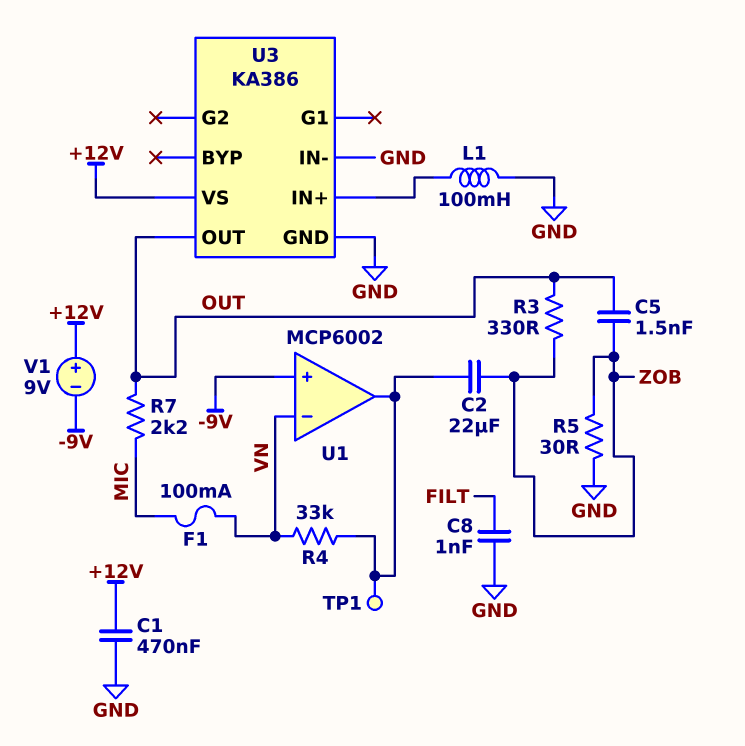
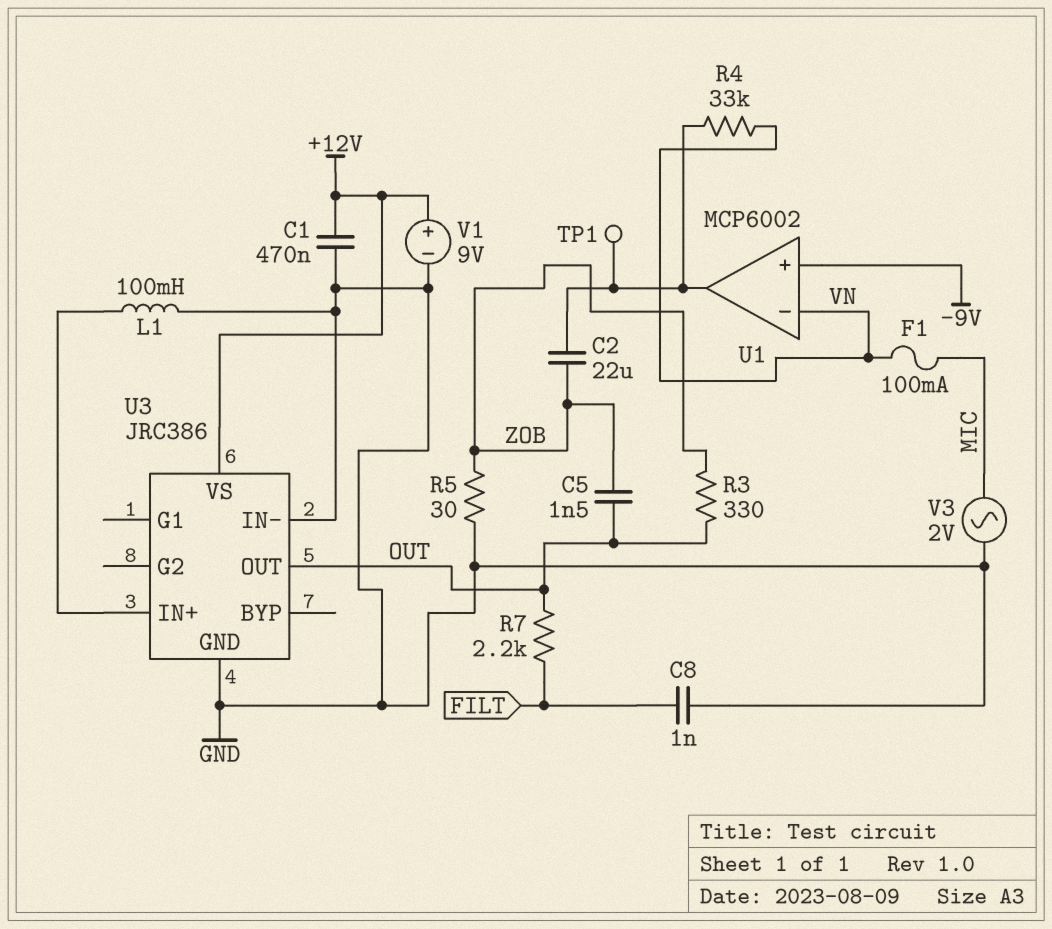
R7: 2.2k (MIC, OUT) -> 2.2k (FILT, OUT)
U3: KA386 -> JRC386
V1: 9V (plus +12V, minus -9V) -> 9V (plus +12V, minus GND)
V3: none -> AC 2V (GND, MIC)

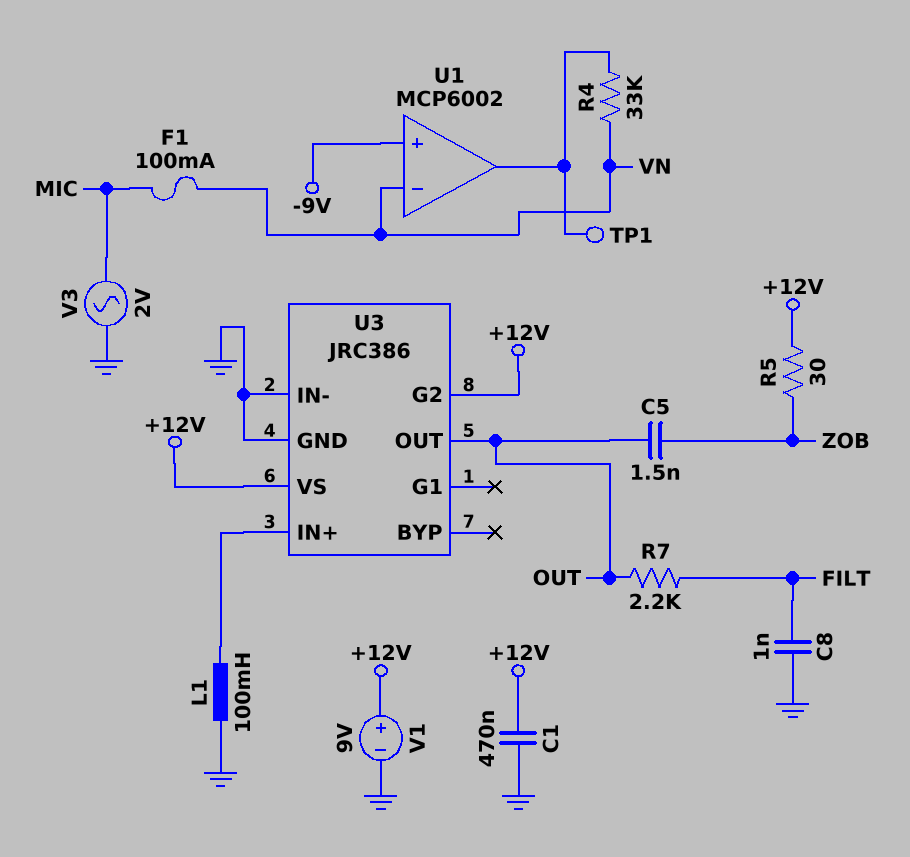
C2: 22uF (U1/out, ZOB) -> none
R3: 330 (OUT, ZOB) -> none
R5: 30 (GND, ZOB) -> 30 (+12V, ZOB)
U3 pin G2: none -> +12V

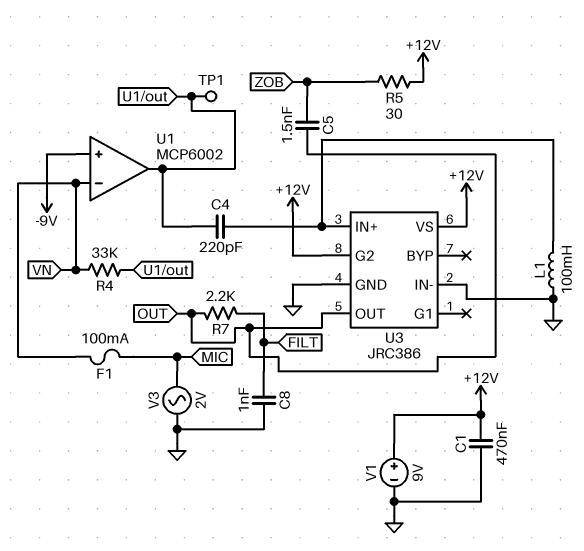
C4: none -> 220pF (U1/out, U3/IN+)

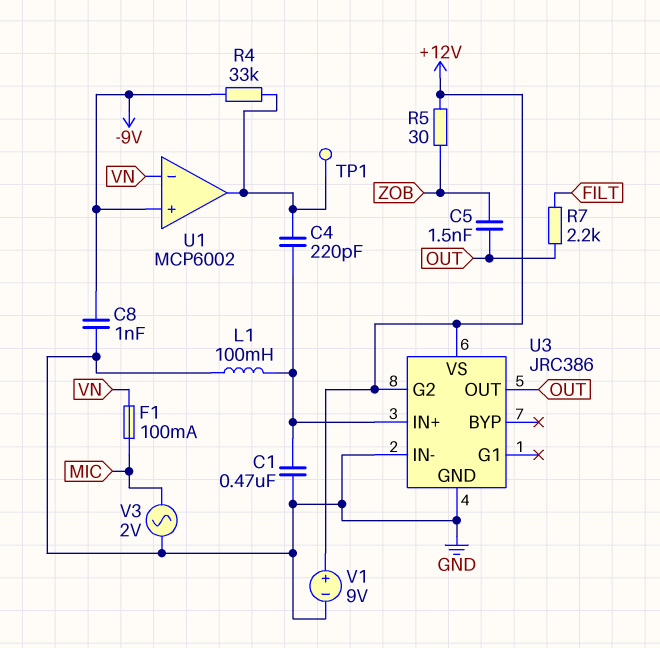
C1: 470nF (+12V, GND) -> 470nF (GND, U3/IN+)
C8: 1nF (FILT, GND) -> 1nF (-9V, GND)
R4: 33k (U1/out, VN) -> 33k (-9V, U1/out)

